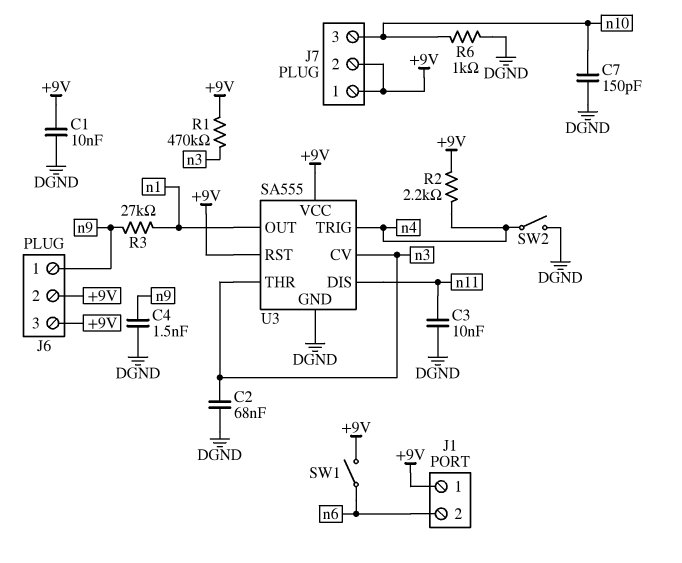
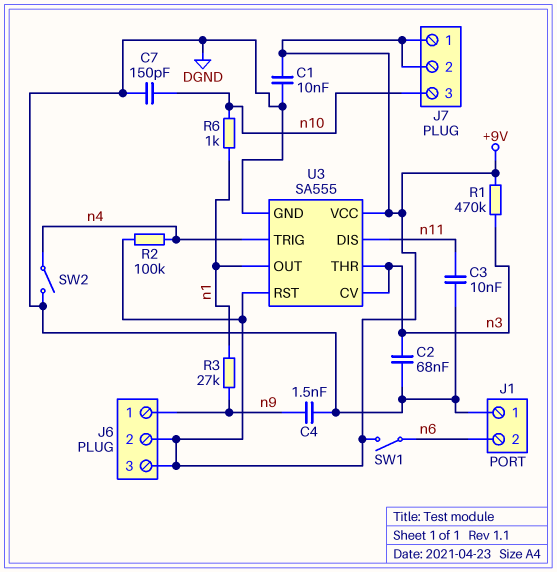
J1 pin 1: +9V -> DGND
R2: 2.2k (+9V, n4) -> 100k (+9V, n4)
R6: 1k (DGND, n10) -> 1k (n1, n10)

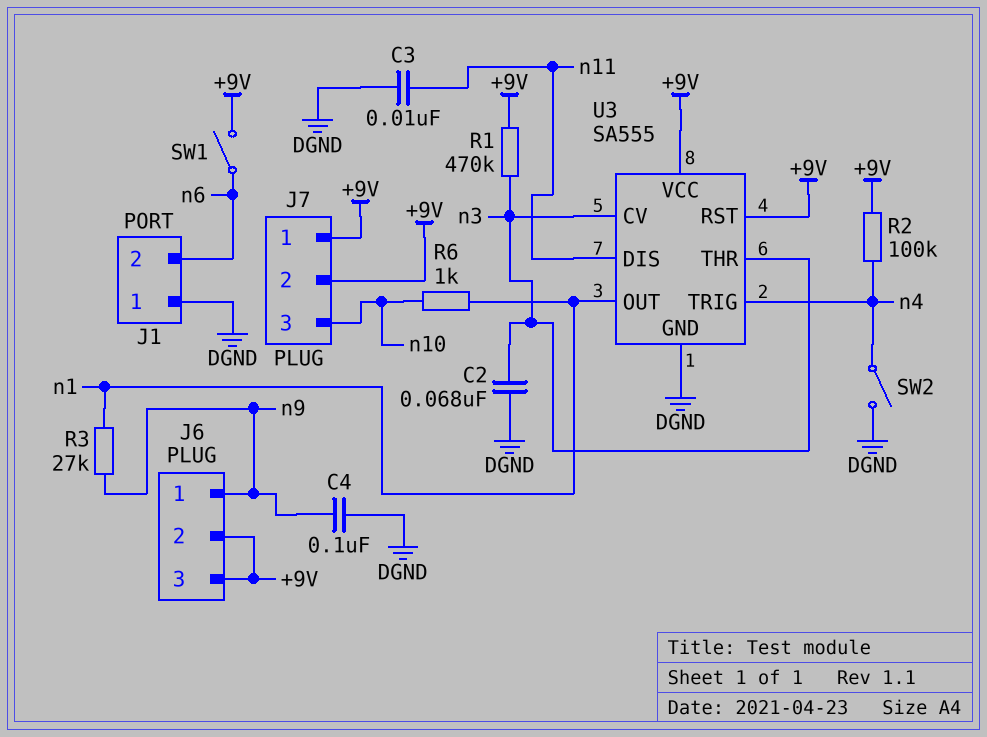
C1: 10nF (+9V, DGND) -> none
C4: 1.5nF (DGND, n9) -> 100nF (DGND, n9)
C7: 150pF (DGND, n10) -> none

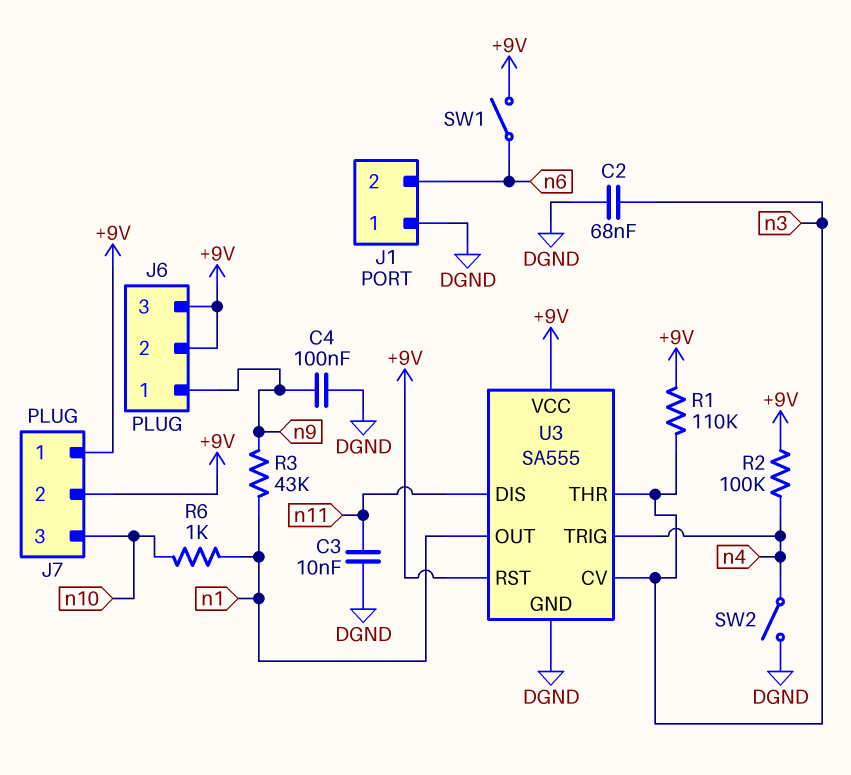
R1: 470k (+9V, n3) -> 110k (+9V, n3)
R3: 27k (n1, n9) -> 43k (n1, n9)

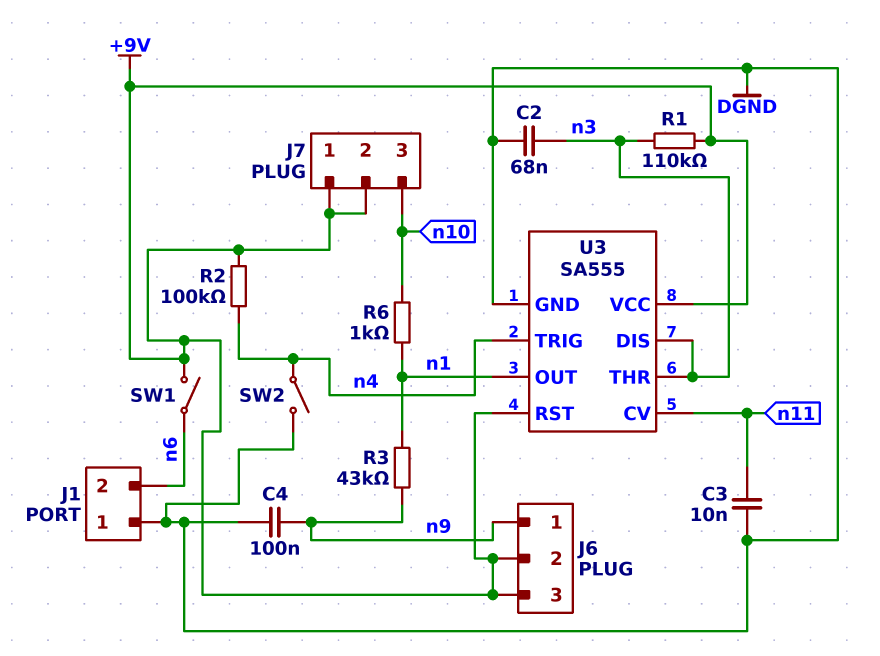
U3 pin CV: n3 -> n11
U3 pin DIS: n11 -> n3

